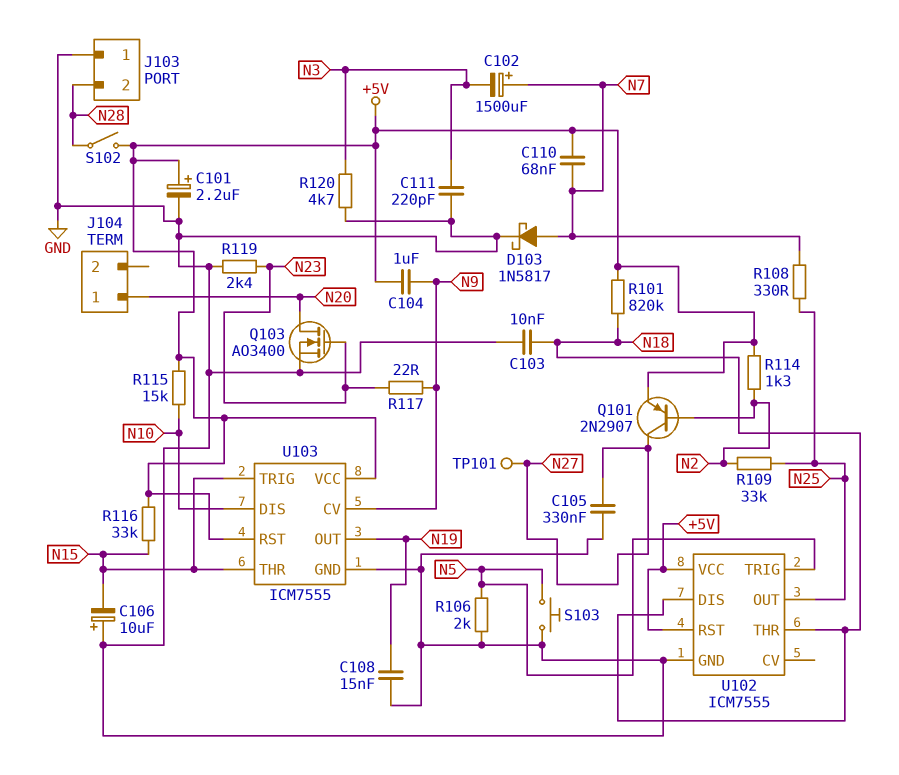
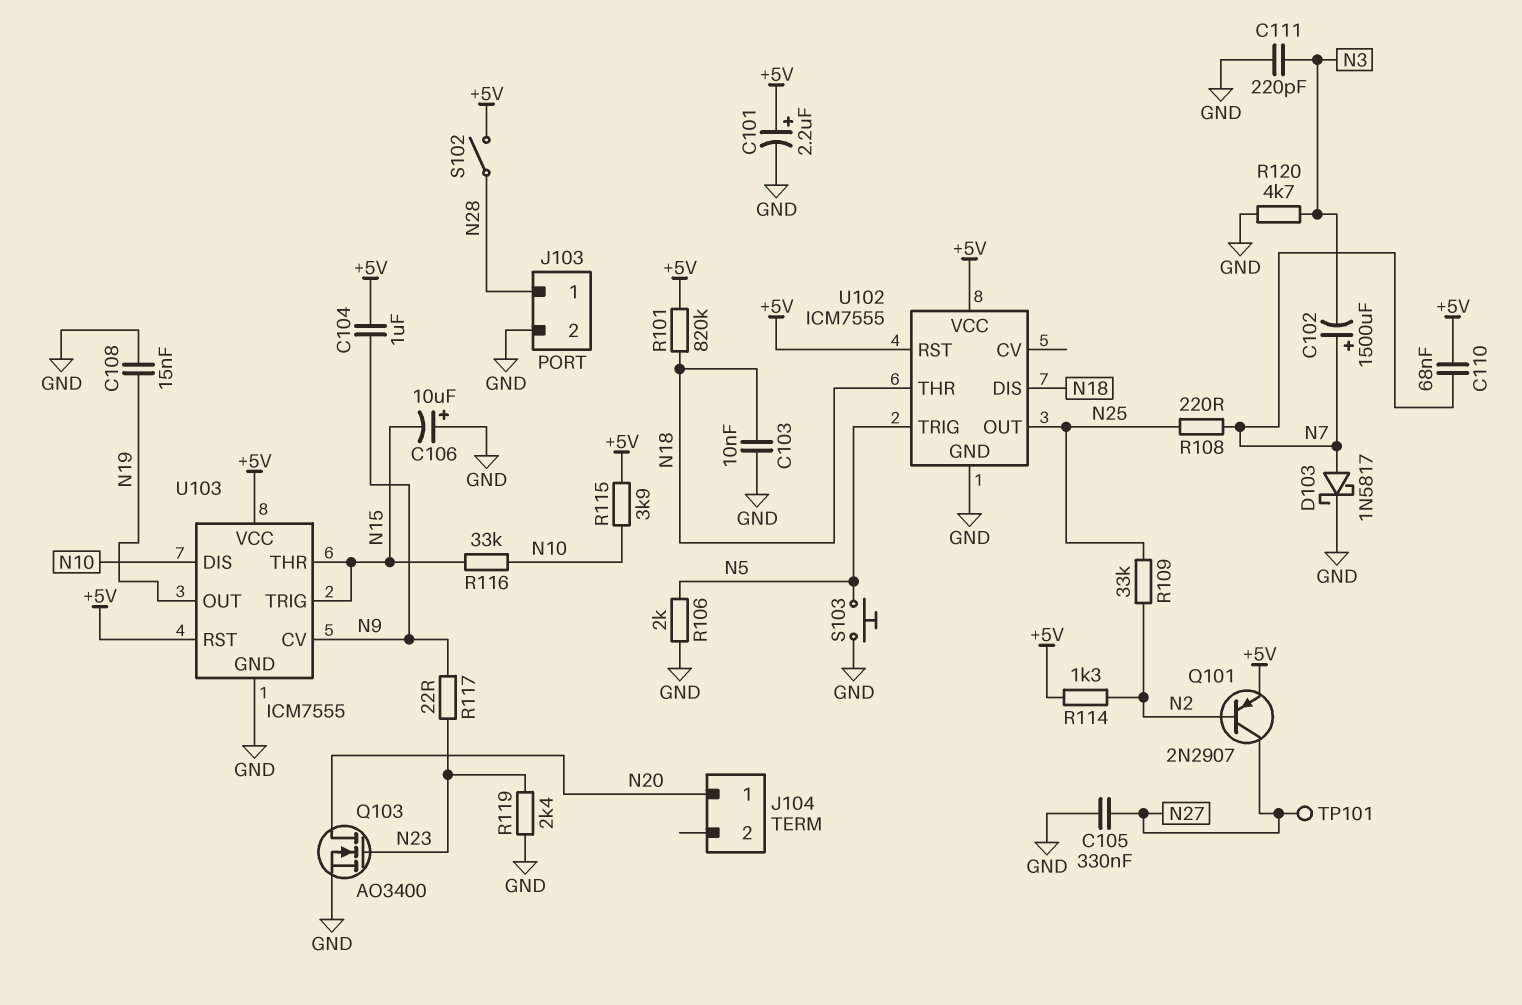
J103 pin 1: GND -> N28
J103 pin 2: N28 -> GND
R108: 330 (N7, N25) -> 220 (N7, N25)
R115: 15k (+5V, N10) -> 3.9k (+5V, N10)
R116: 33k (+5V, N15) -> 33k (N10, N15)

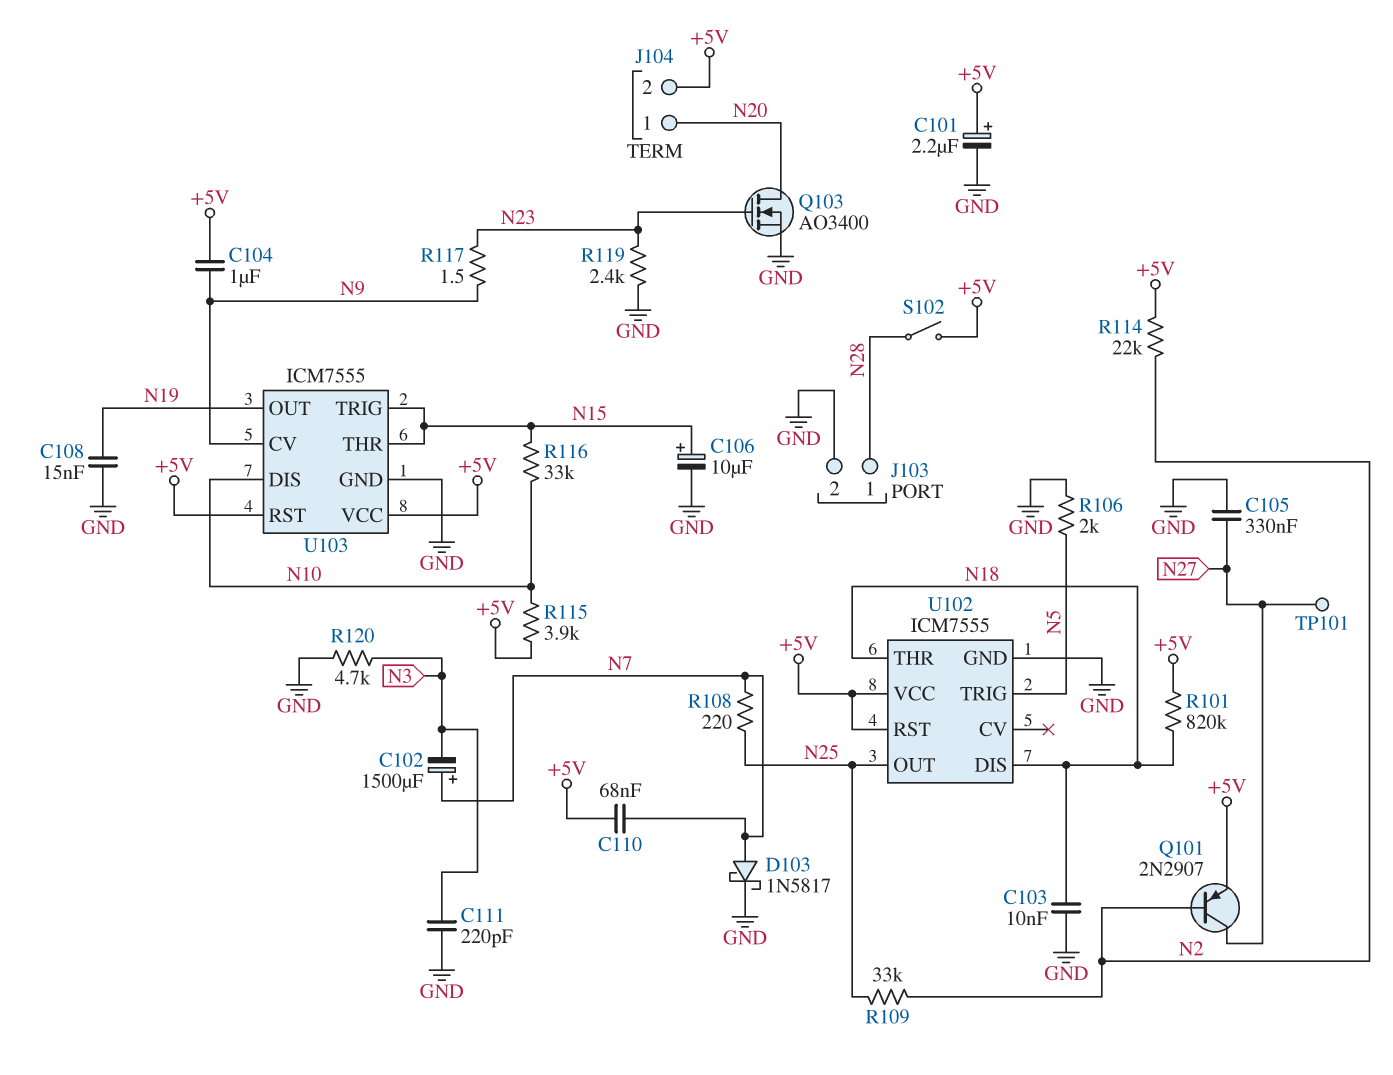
C106: 10uF (plus GND, minus N15) -> 10uF (plus N15, minus GND)
J104 pin 2: none -> +5V
R114: 1.3k (+5V, N2) -> 22k (+5V, N2)
R117: 22 (N9, N23) -> 1.5 (N9, N23)
S103: button (GND, N5) -> none

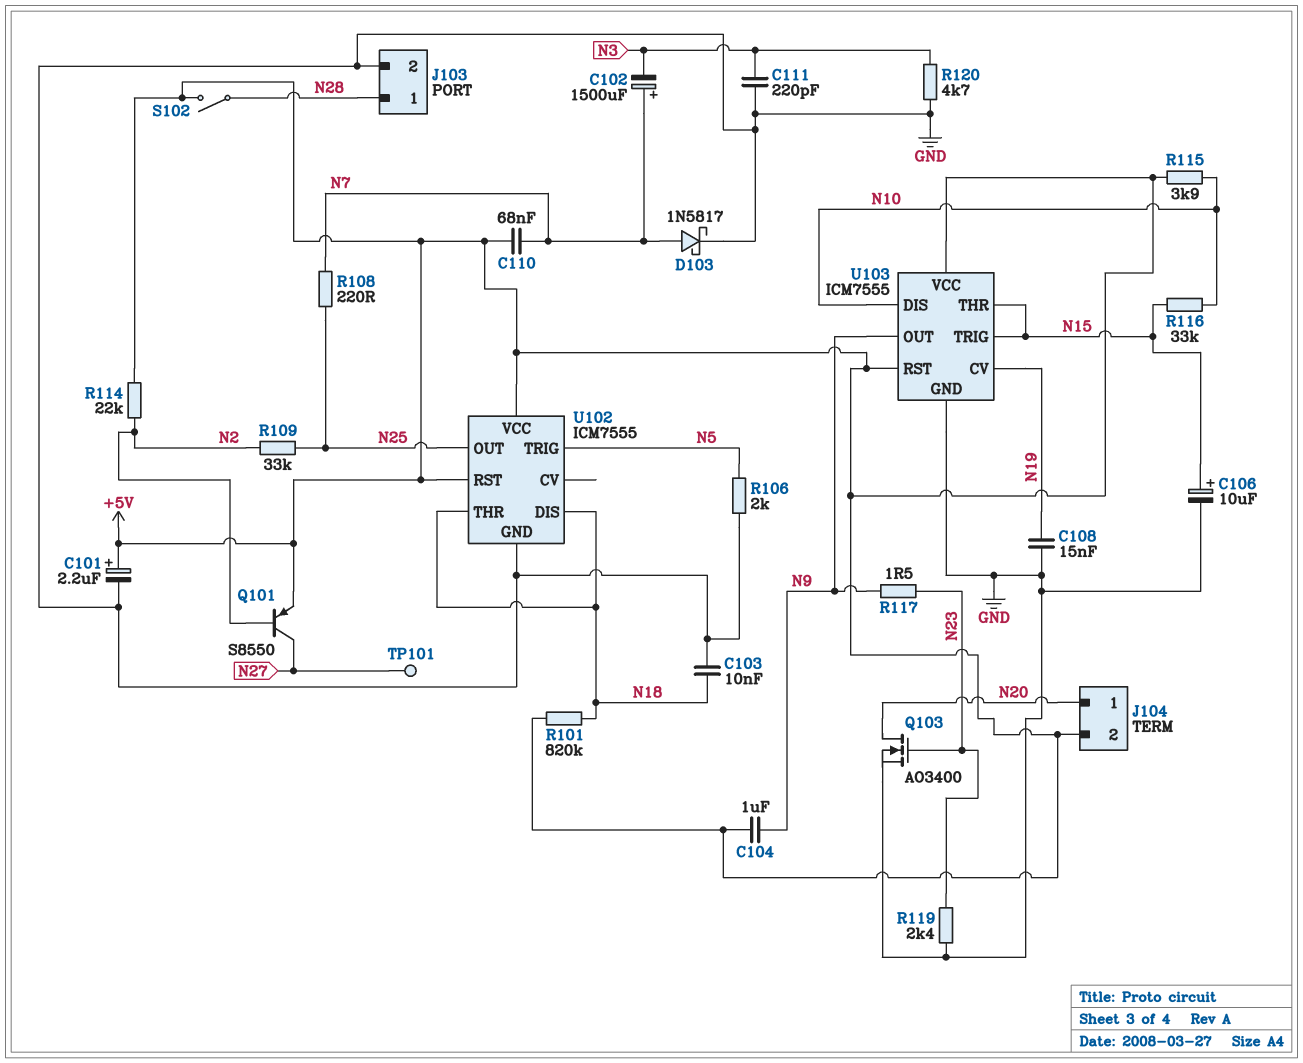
C105: 330nF (GND, N27) -> none
Q101: PNP 2N2907 (B N2, C N27, E +5V) -> PNP S8550 (B N2, C N27, E +5V)
U103 pin CV: N9 -> N19
U103 pin OUT: N19 -> N9

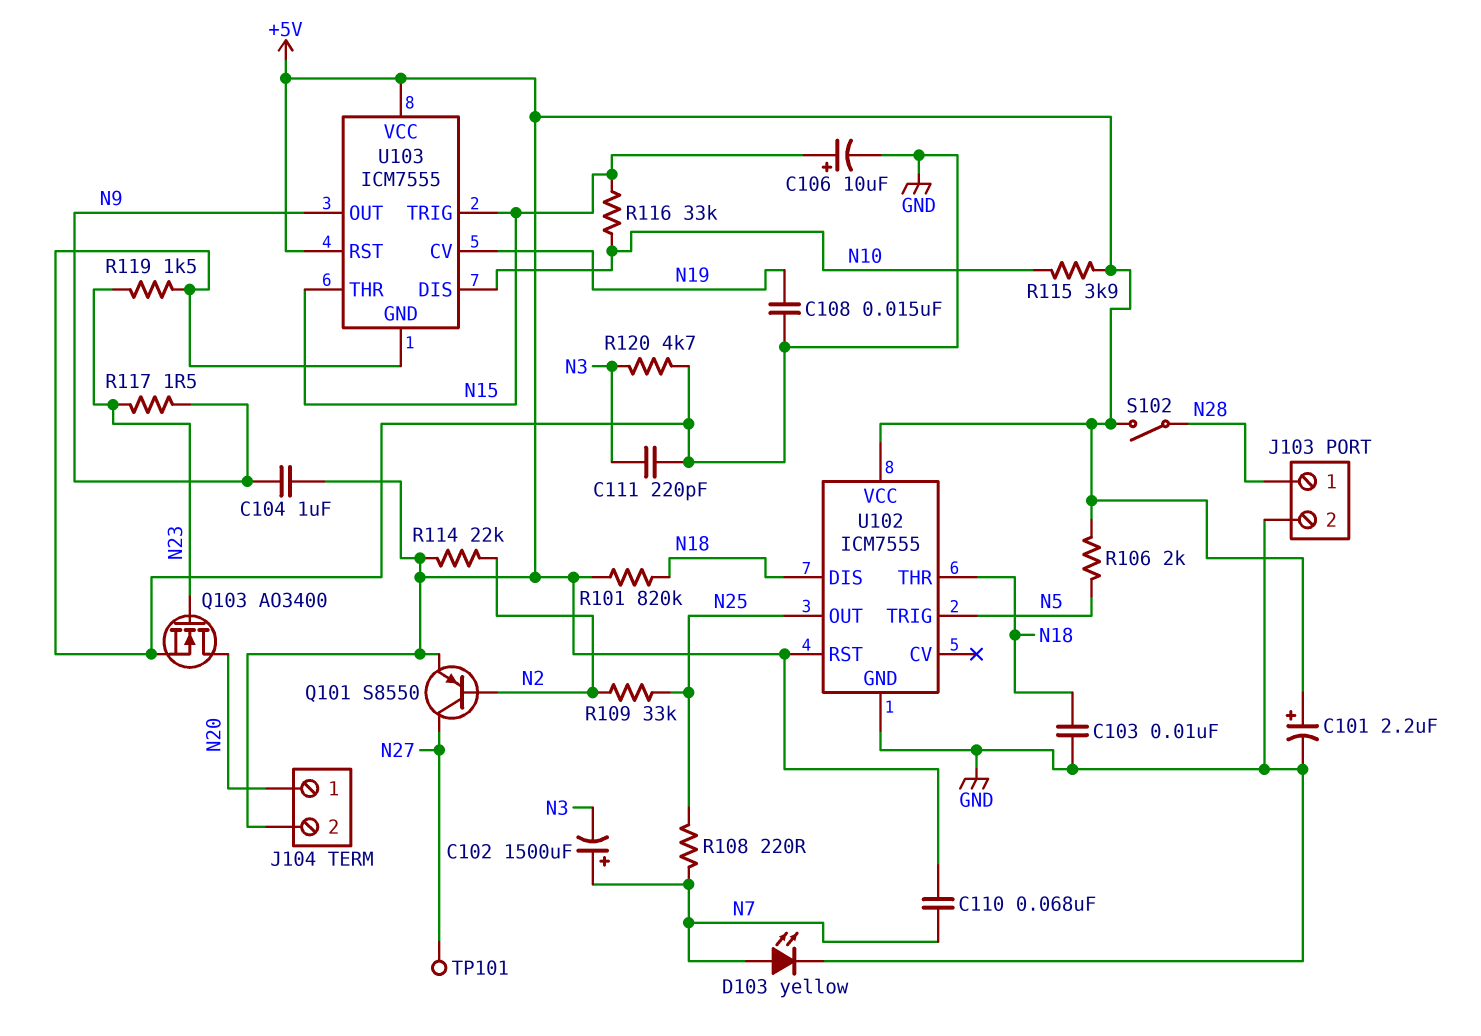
D103: schottky 1N5817 (A N7, K GND) -> LED yellow (A N7, K GND)
R106: 2k (GND, N5) -> 2k (+5V, N5)
R119: 2.4k (GND, N23) -> 1.5k (GND, N23)

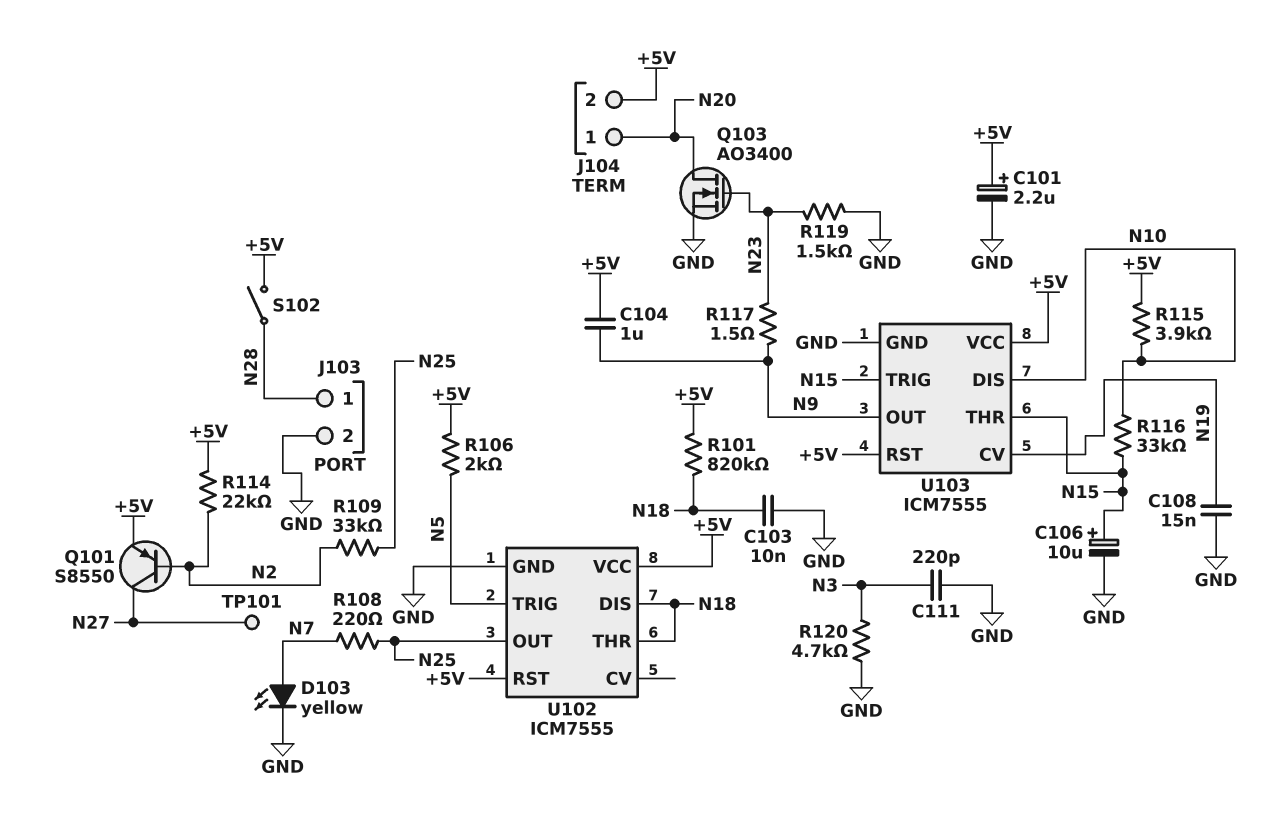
C102: 1500uF (plus N7, minus N3) -> none
C110: 68nF (+5V, N7) -> none

